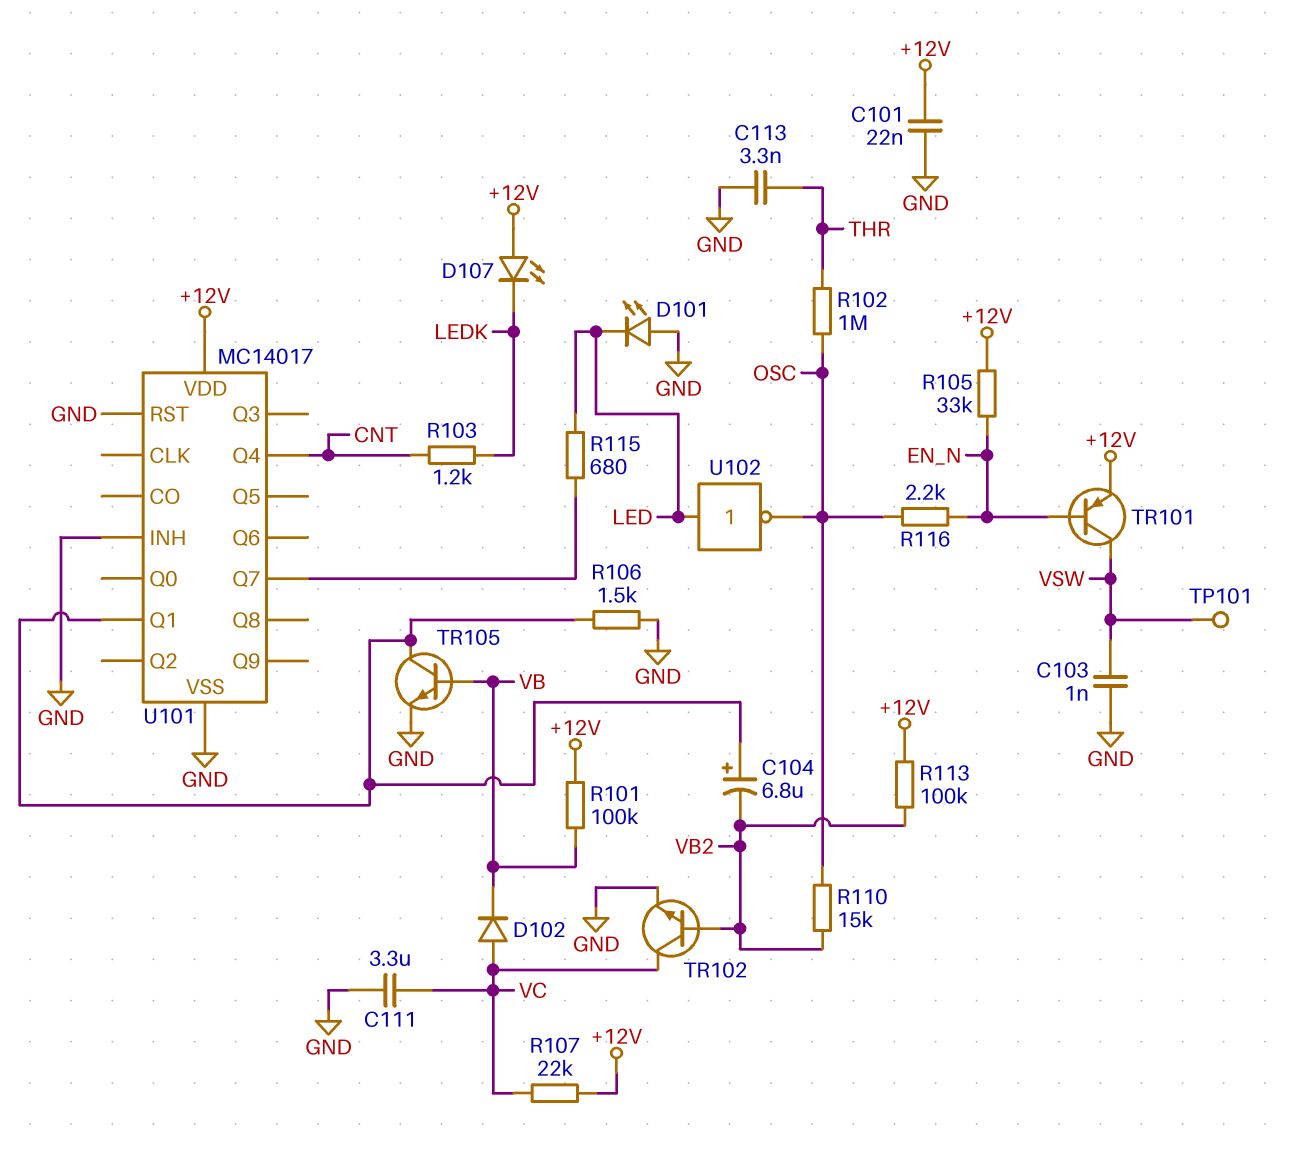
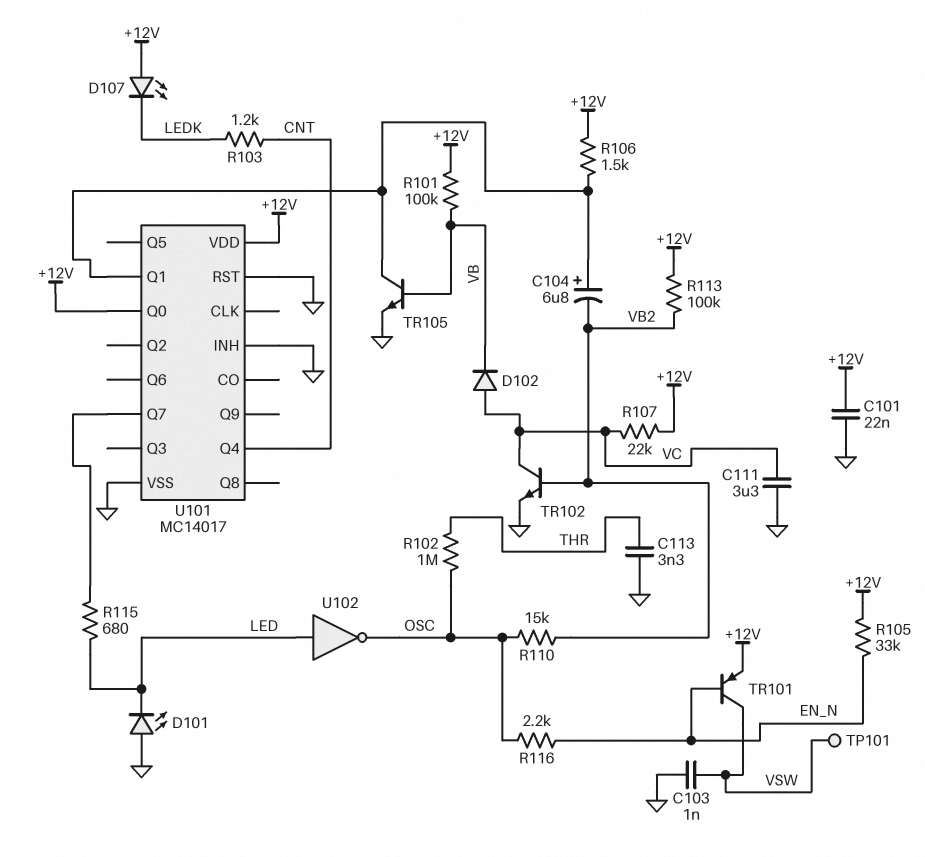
R106: 1.5k (GND, U101/Q1) -> 1.5k (+12V, U101/Q1)
U101 pin Q0: none -> +12V

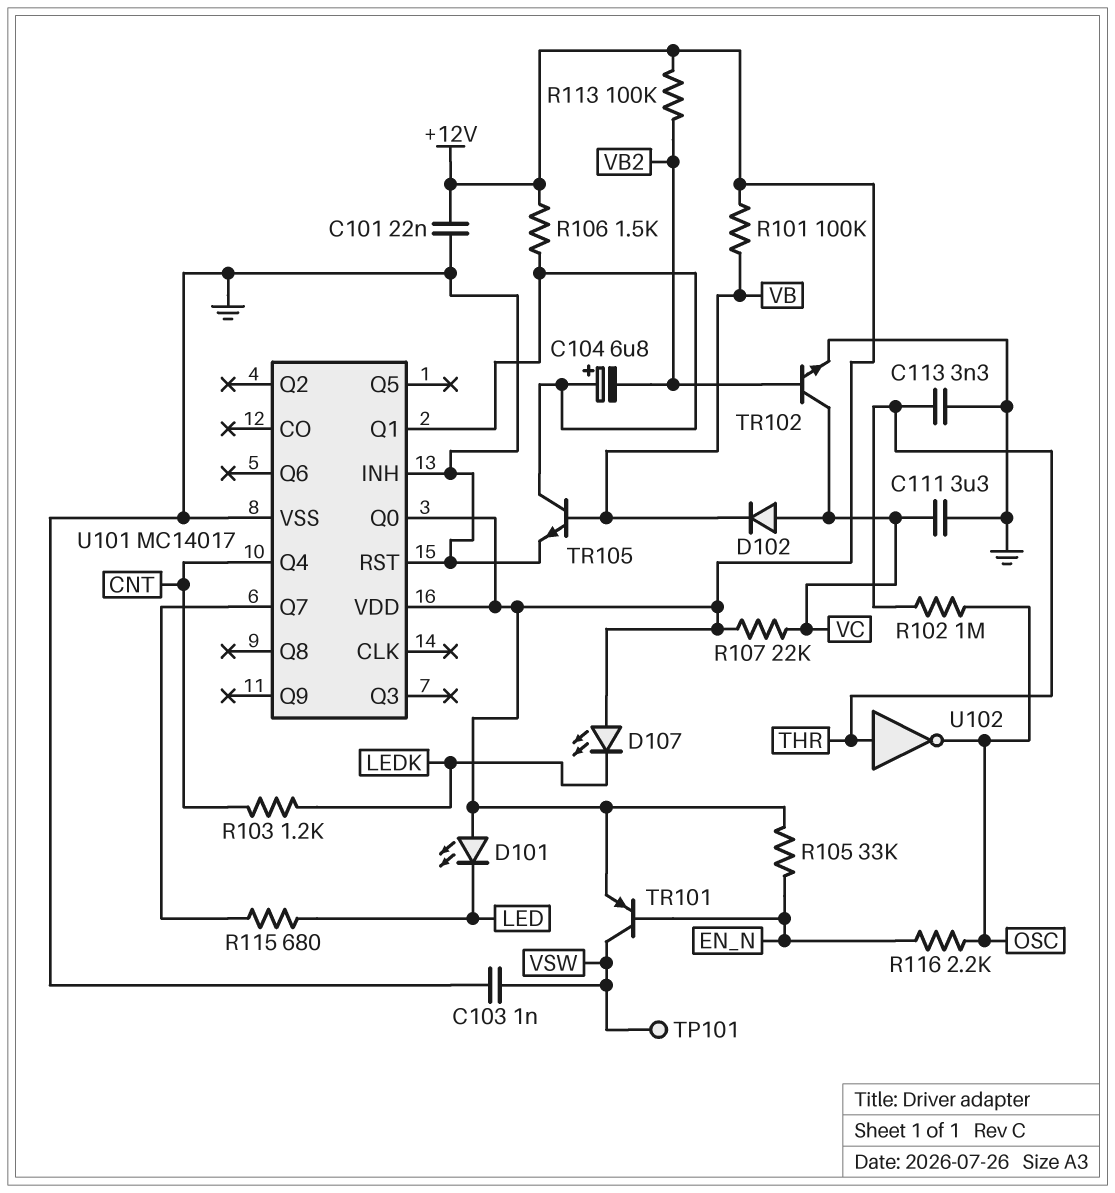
D101: LED (A GND, K LED) -> LED (A +12V, K LED)
R110: 15k (OSC, VB2) -> none
U102: NOT (in LED, out OSC) -> NOT (in THR, out OSC)

